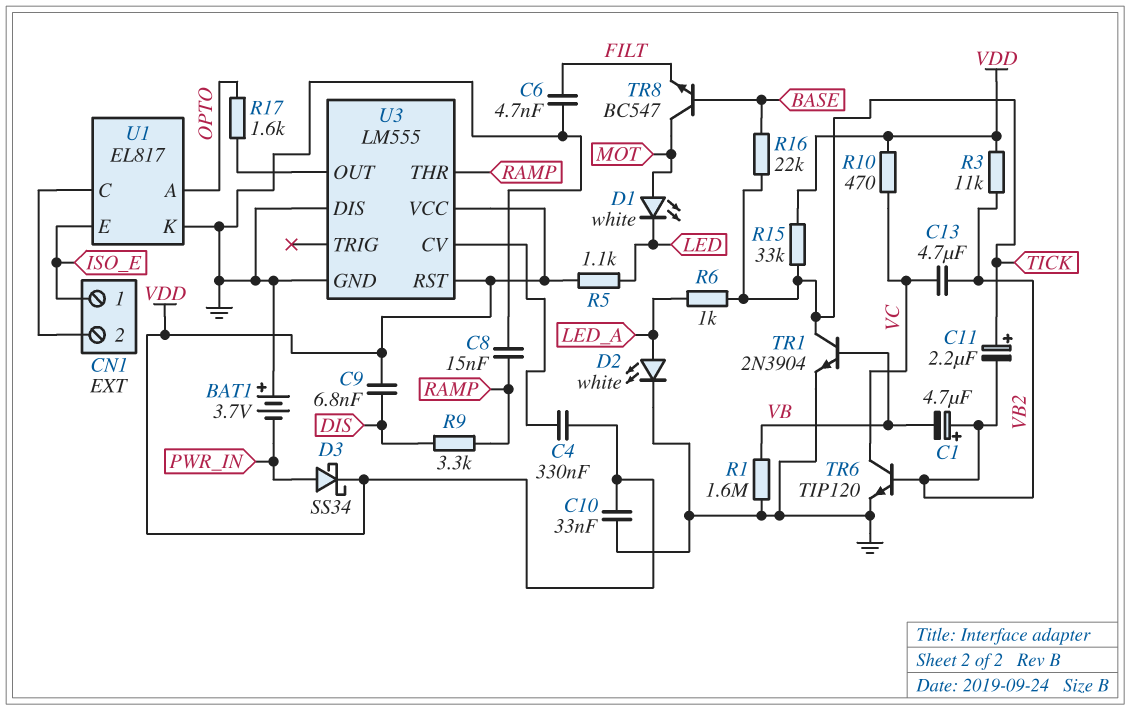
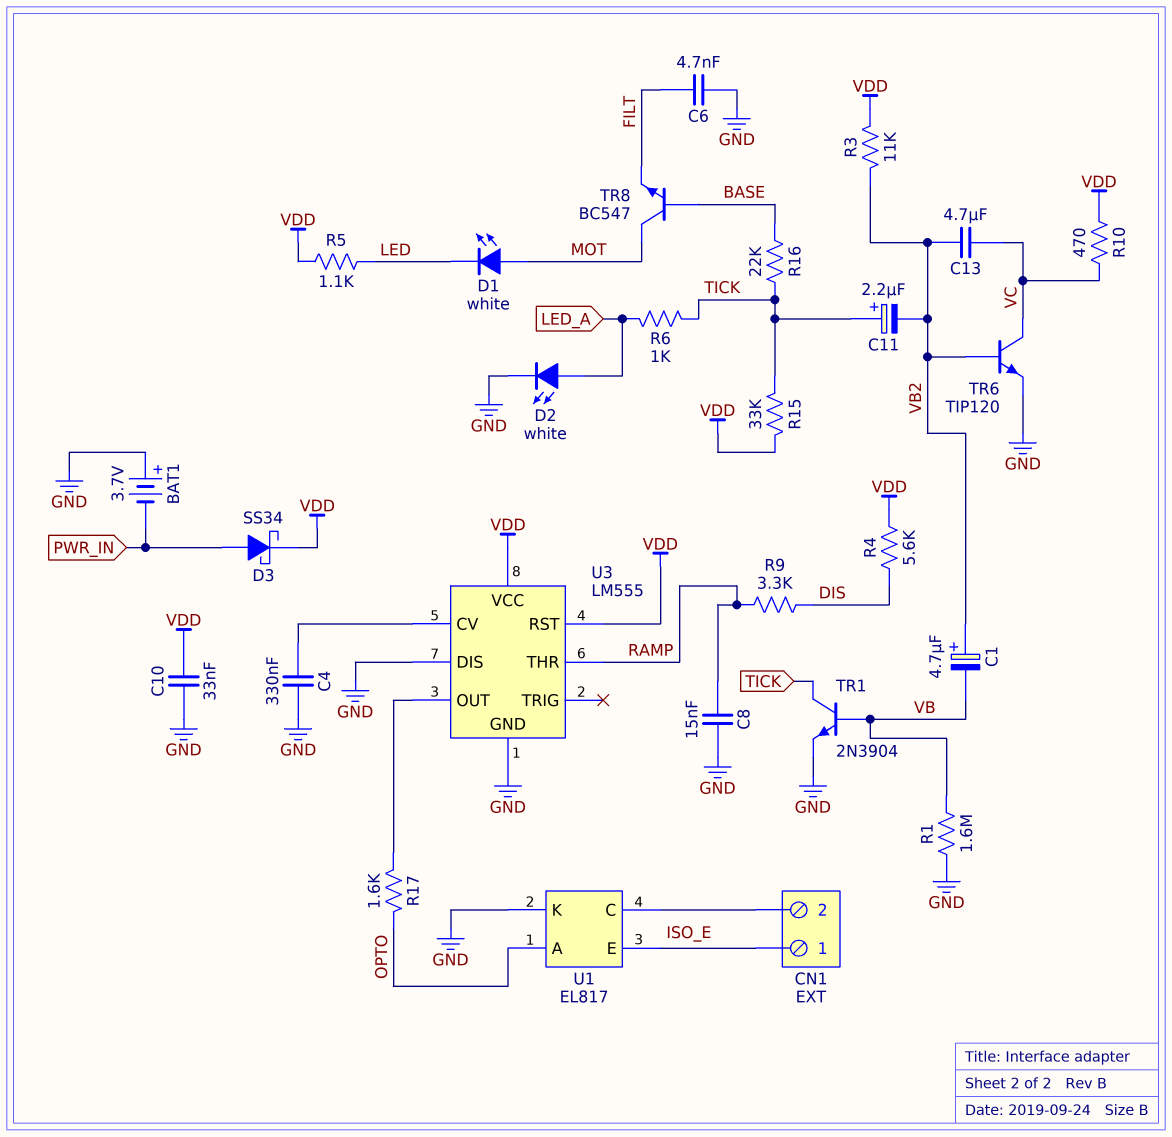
C4: 330nF (U3/CV, VDD) -> 330nF (GND, U3/CV)
C9: 6.8nF (DIS, VDD) -> none
R4: none -> 5.6k (DIS, VDD)

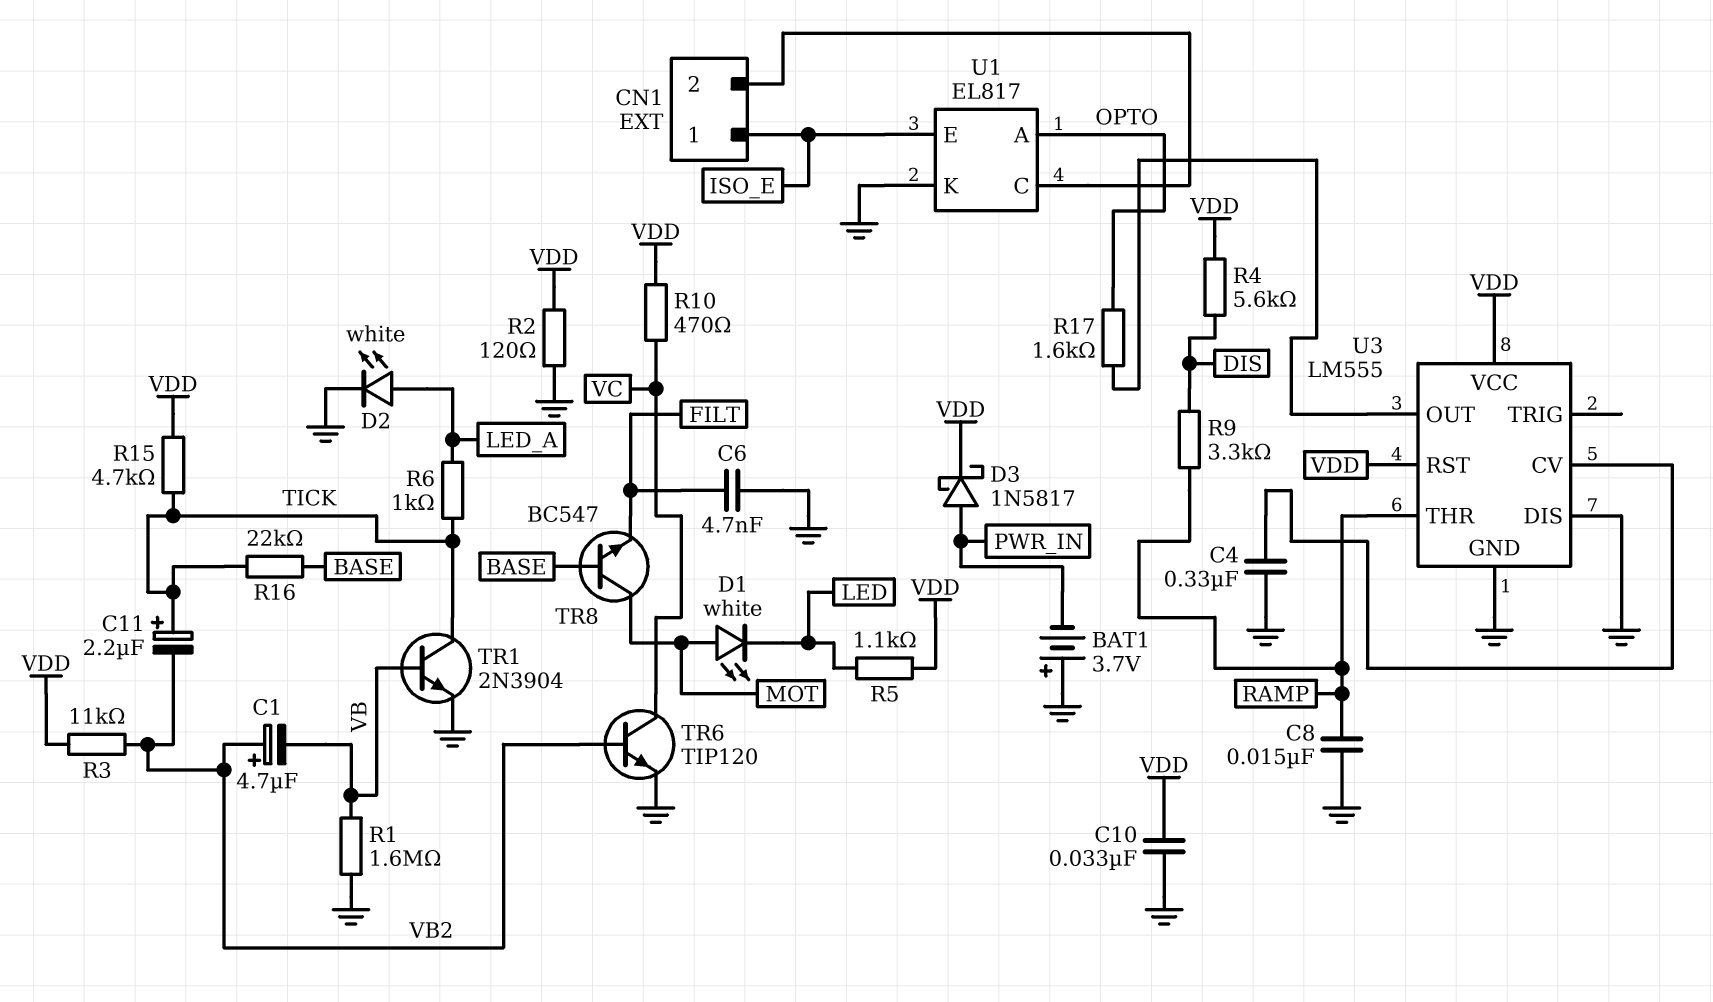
C13: 4.7uF (VB2, VC) -> none
D3: schottky SS34 (A PWR_IN, K VDD) -> schottky 1N5817 (A PWR_IN, K VDD)
R2: none -> 120 (GND, VDD)
R15: 33k (TICK, VDD) -> 4.7k (TICK, VDD)

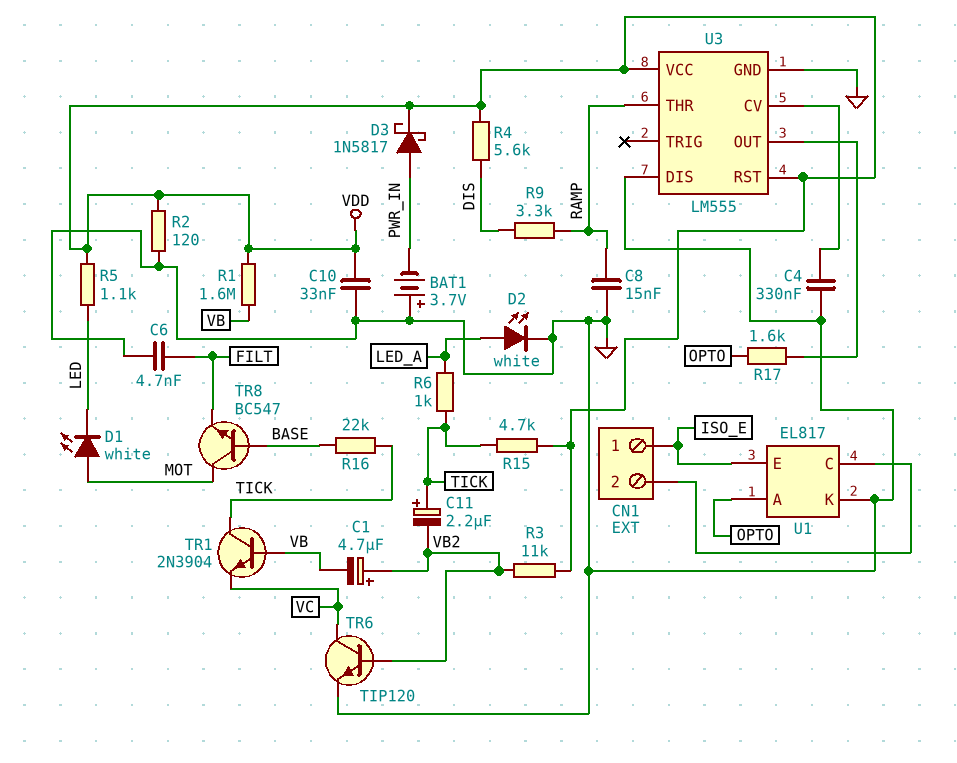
R1: 1.6M (GND, VB) -> 1.6M (VB, VDD)
R10: 470 (VC, VDD) -> none
TR1: NPN 2N3904 (B VB, C TICK, E GND) -> NPN 2N3904 (B VB, C TICK, E VC)

